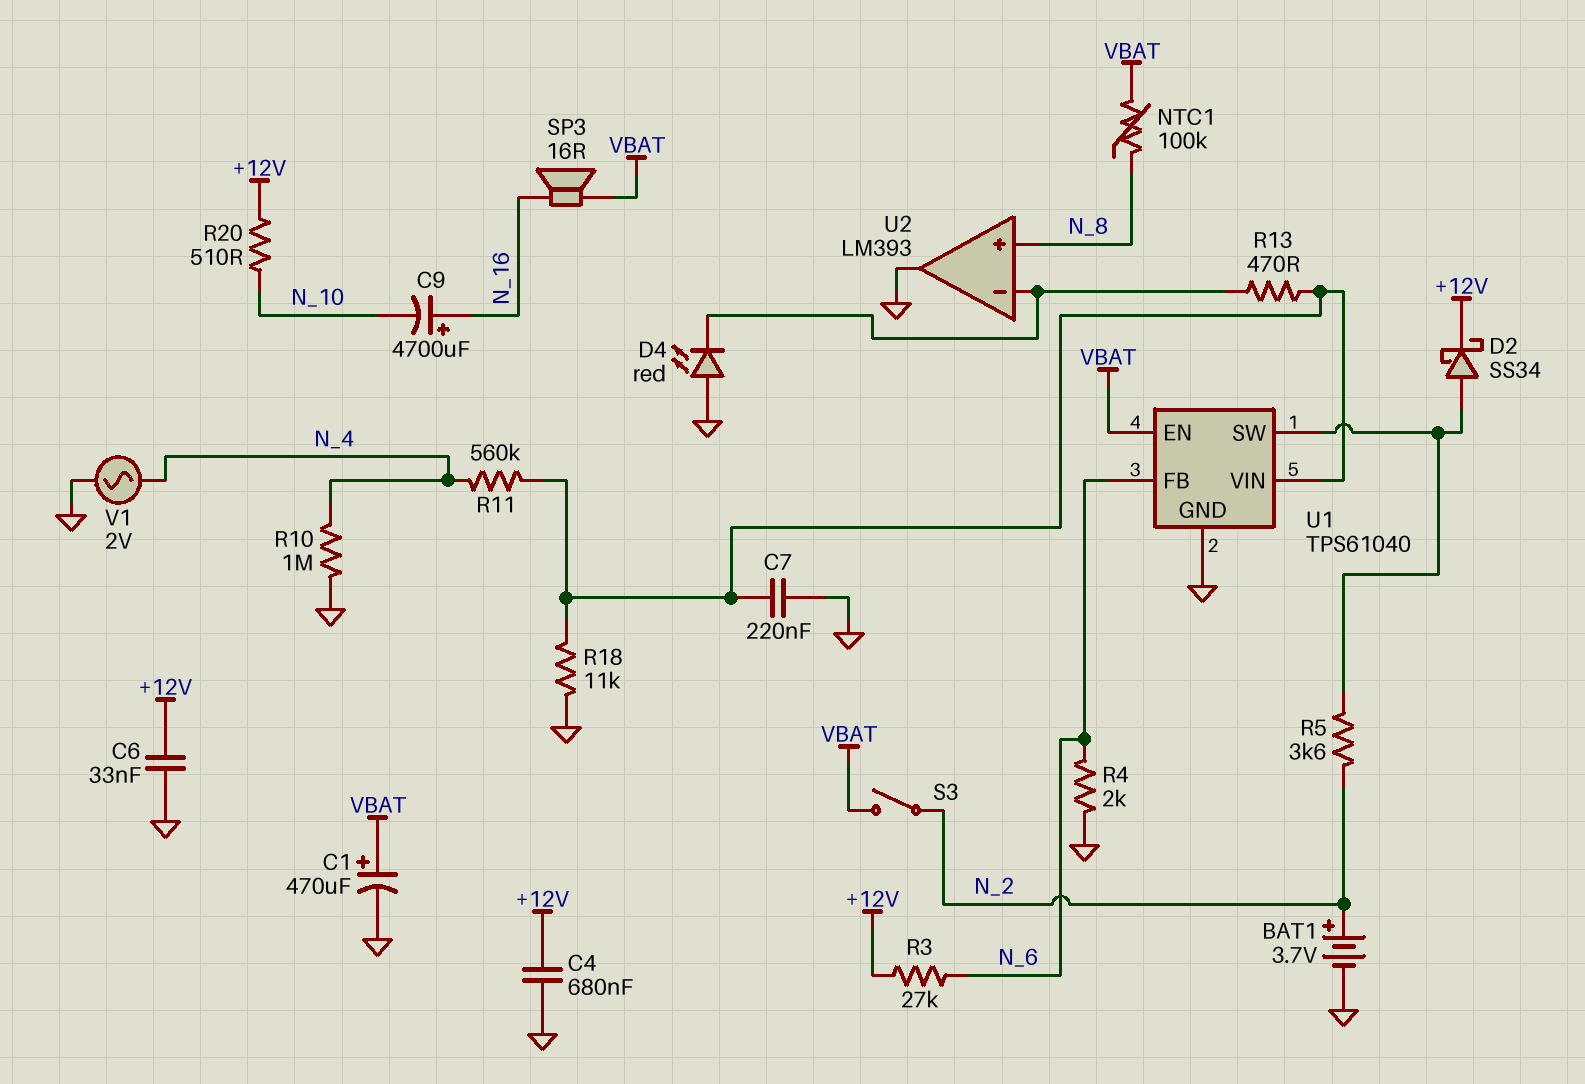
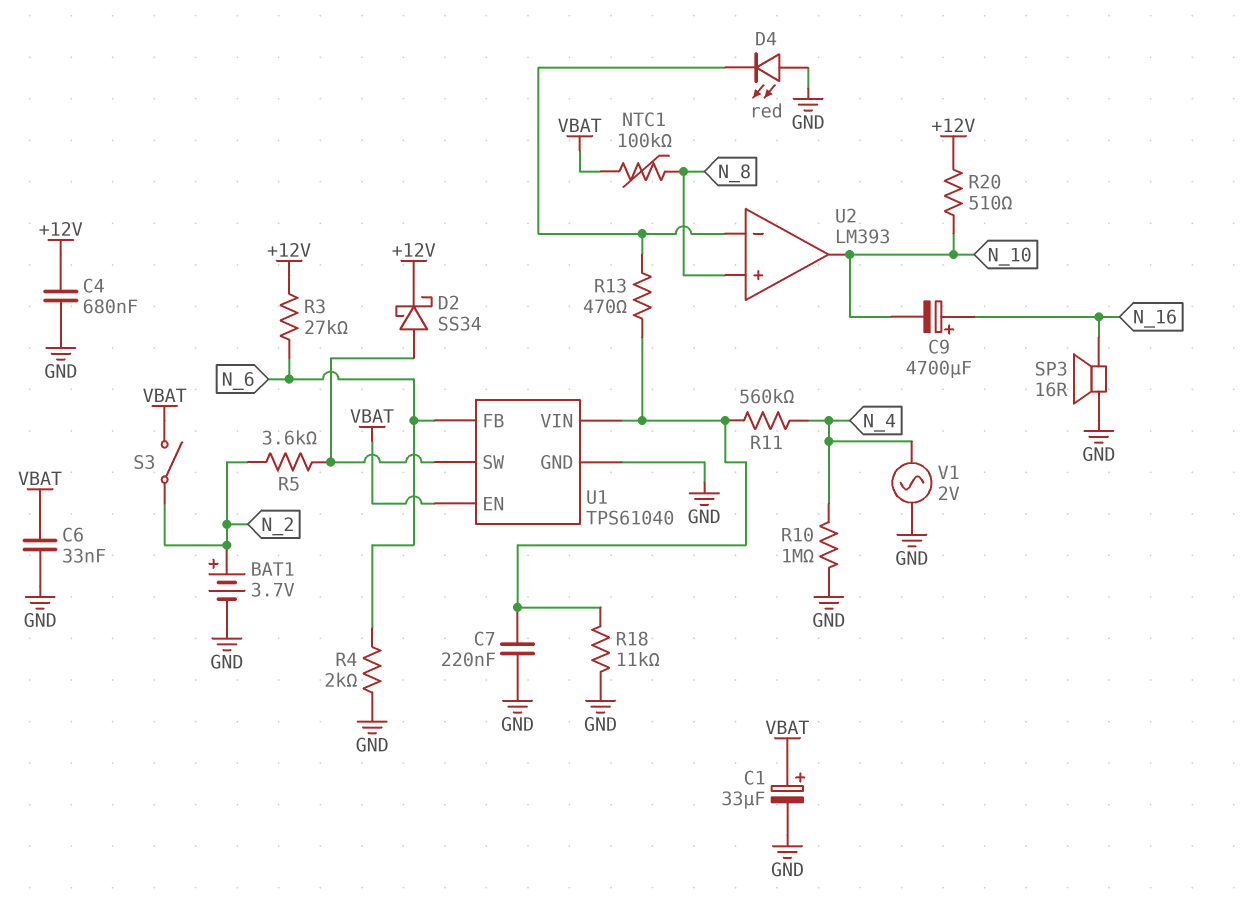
C1: 470uF (plus VBAT, minus GND) -> 33uF (plus VBAT, minus GND)
C6: 33nF (+12V, GND) -> 33nF (GND, VBAT)
SP3: speaker 16R (N_16, VBAT) -> speaker 16R (GND, N_16)
U2 pin out: GND -> N_10

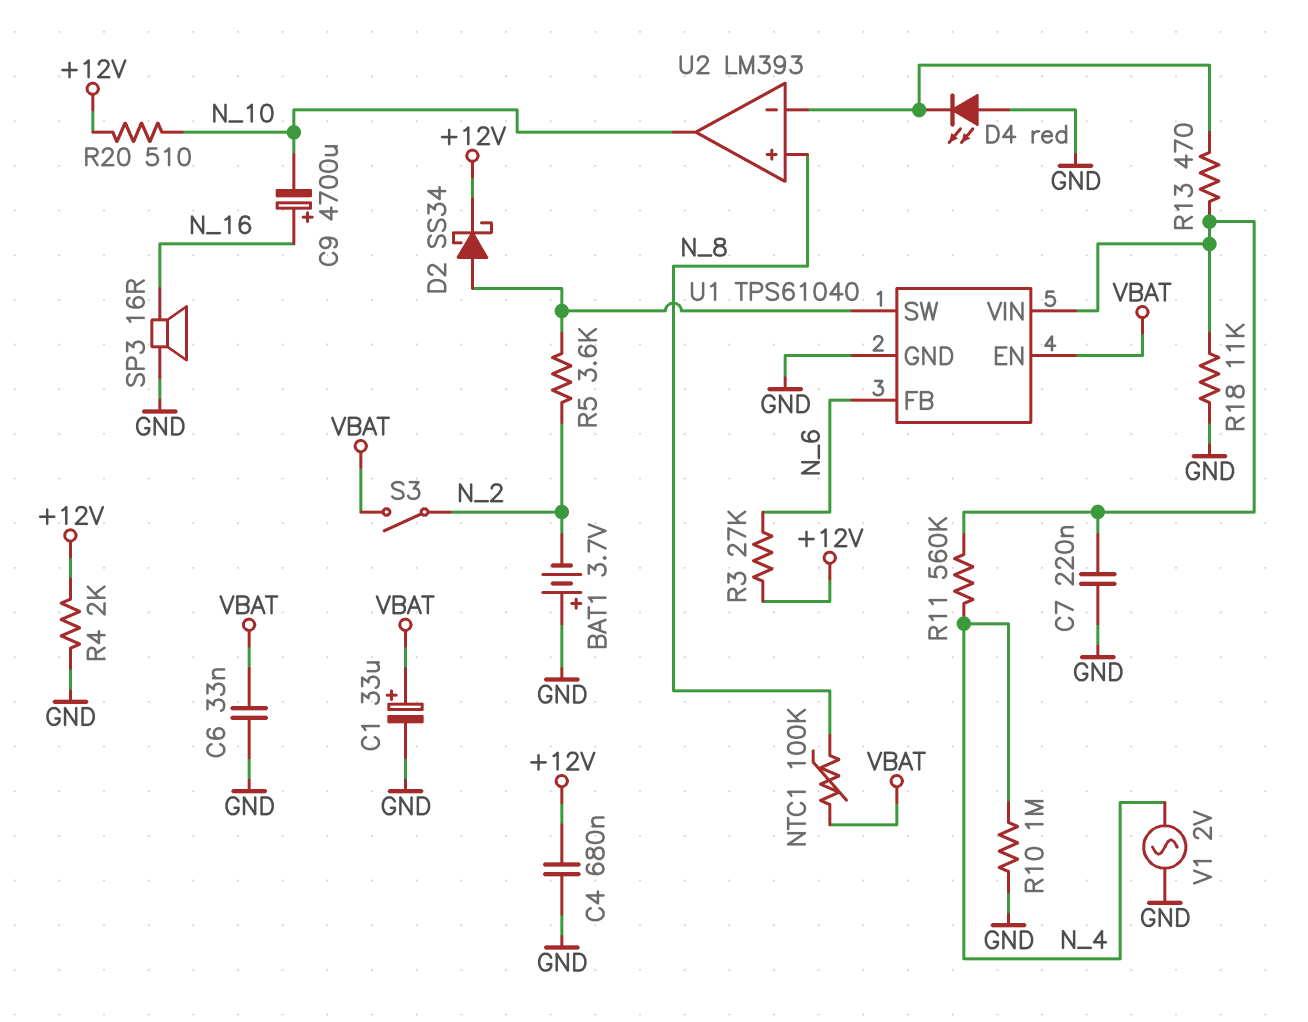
BAT1: 3.7V (plus N_2, minus GND) -> 3.7V (plus GND, minus N_2)
R4: 2k (GND, N_6) -> 2k (+12V, GND)

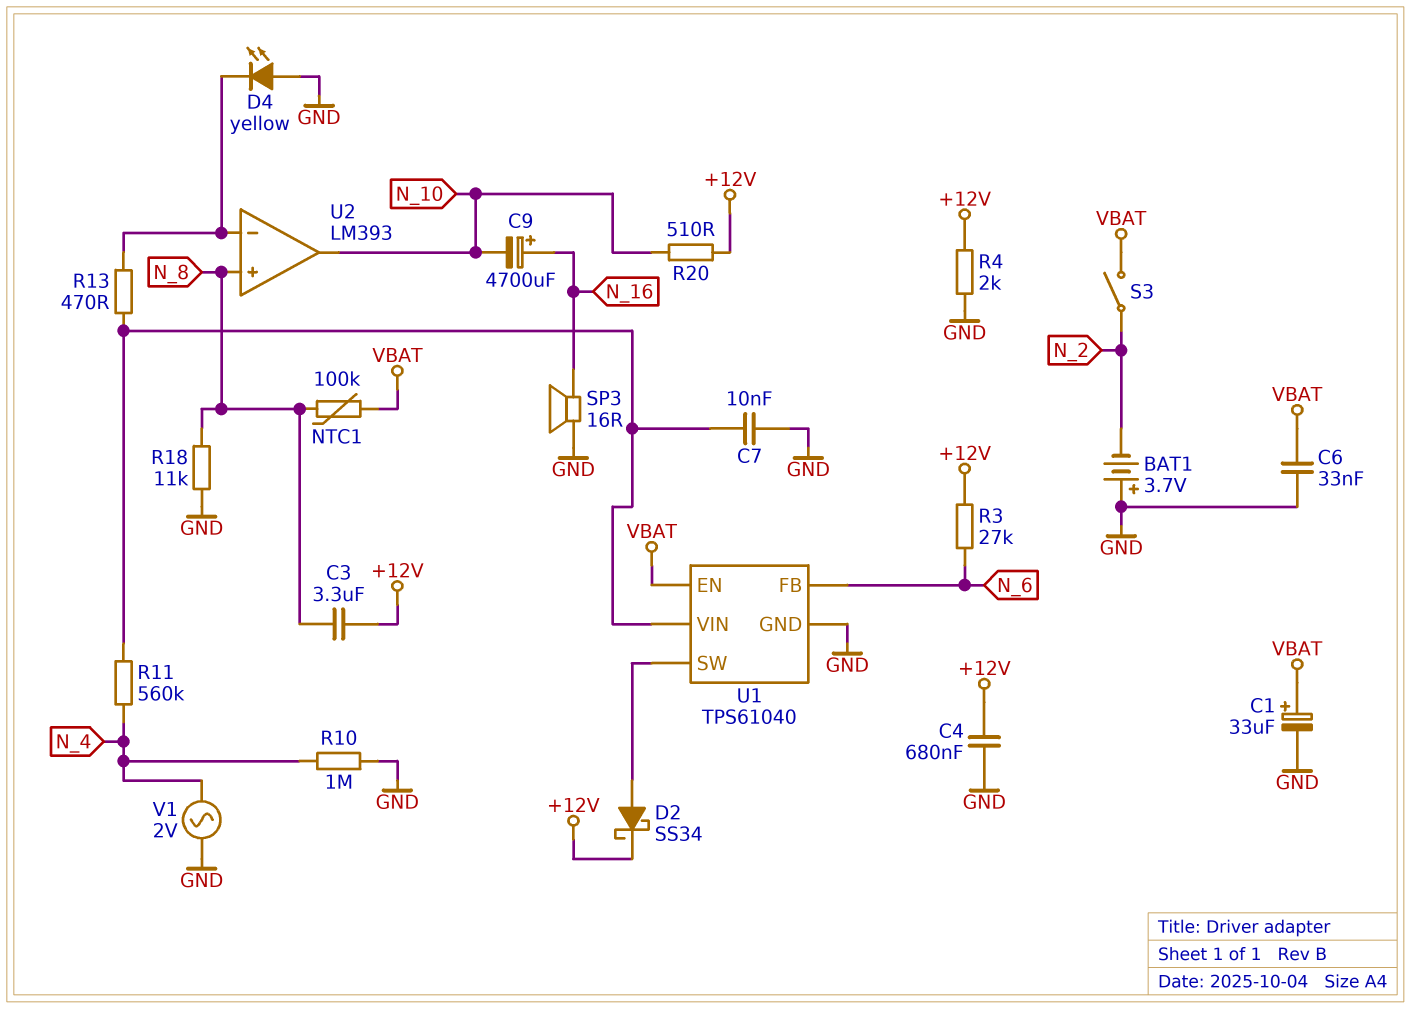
C3: none -> 3.3uF (+12V, N_8)
C7: 220nF (GND, U1/VIN) -> 10nF (GND, U1/VIN)
D4: LED red (A GND, K U2/in-) -> LED yellow (A GND, K U2/in-)
R5: 3.6k (N_2, U1/SW) -> none
R18: 11k (GND, U1/VIN) -> 11k (GND, N_8)

